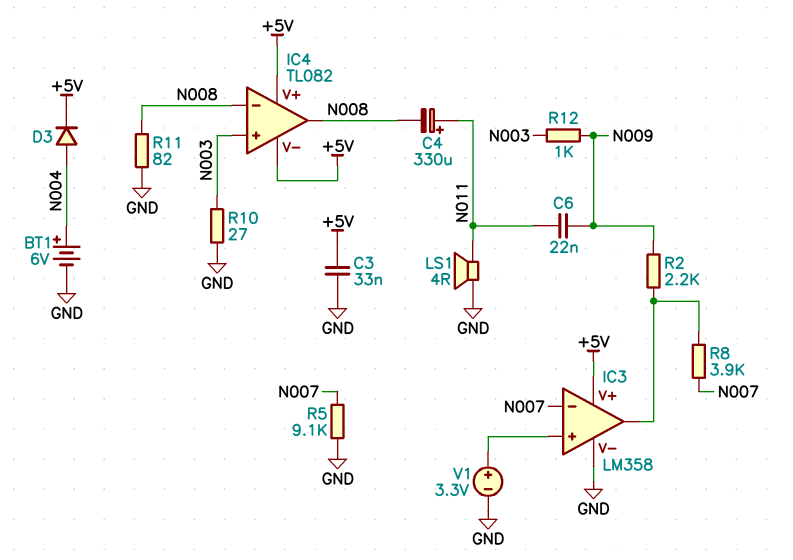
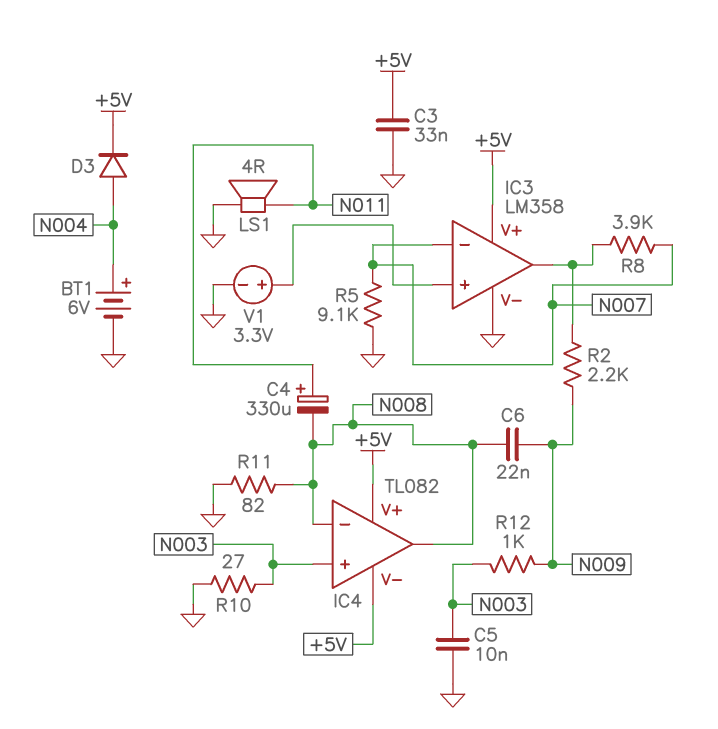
C5: none -> 10nF (GND, N003)
C6: 22nF (N009, N011) -> 22nF (N008, N009)

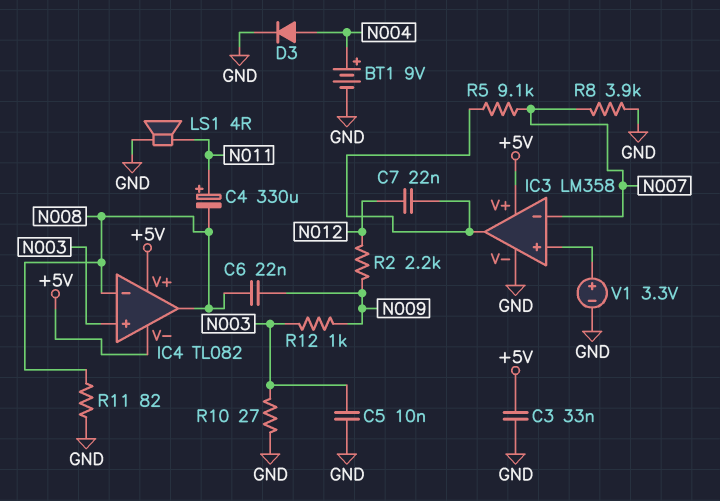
BT1: 6V (plus N004, minus GND) -> 9V (plus N004, minus GND)
C7: none -> 22nF (IC3/out, N012)
D3: diode (A N004, K +5V) -> diode (A N004, K GND)
R2: 2.2k (IC3/out, N009) -> 2.2k (N009, N012)
R5: 9.1k (GND, N007) -> 9.1k (IC3/out, N007)
R8: 3.9k (IC3/out, N007) -> 3.9k (GND, N007)

